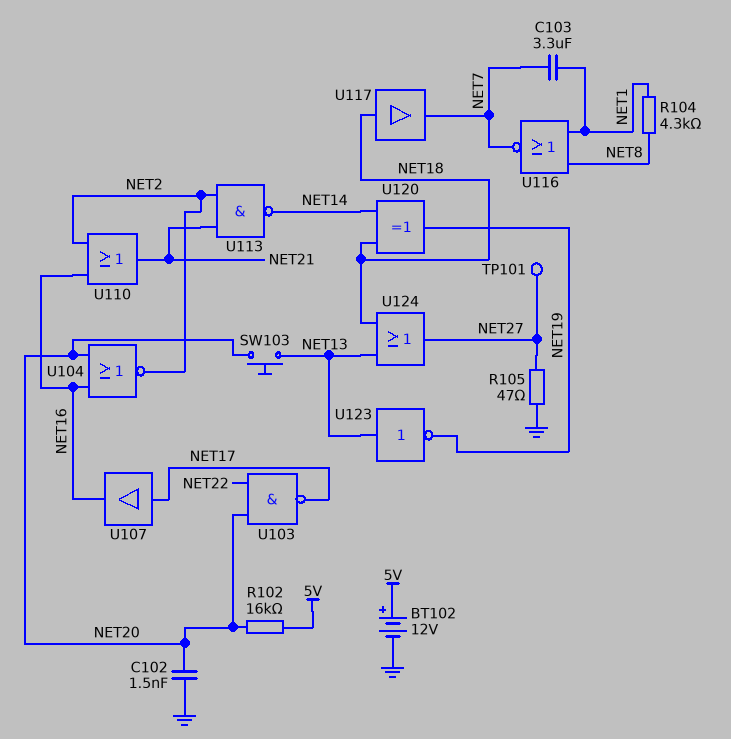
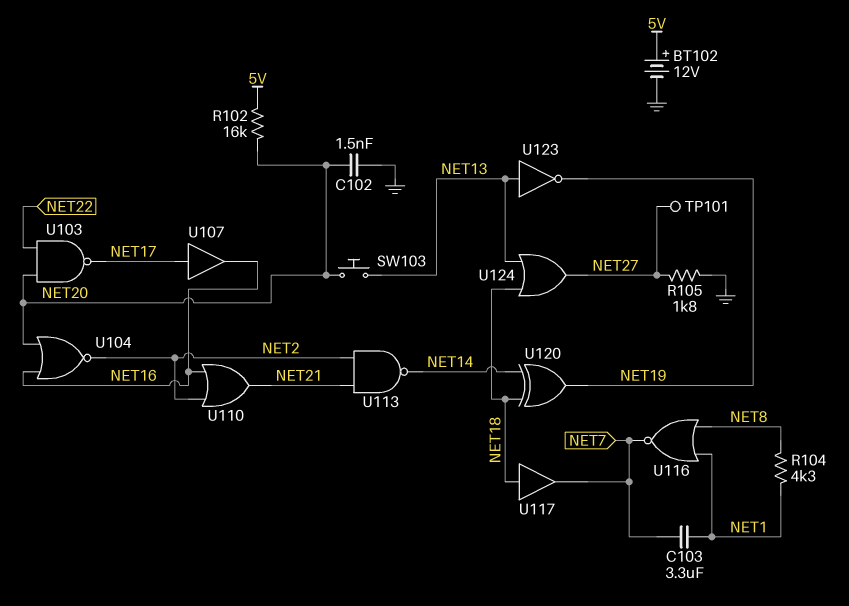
R105: 47 (GND, NET27) -> 1.8k (GND, NET27)

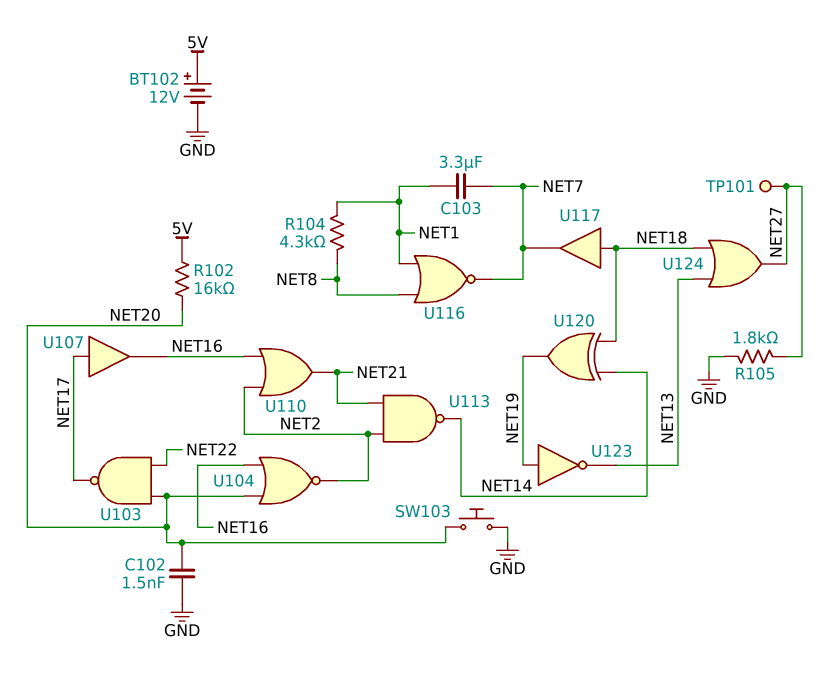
SW103: button (NET13, NET20) -> button (GND, NET20)
U123: NOT (in NET13, out NET19) -> NOT (in NET19, out NET13)

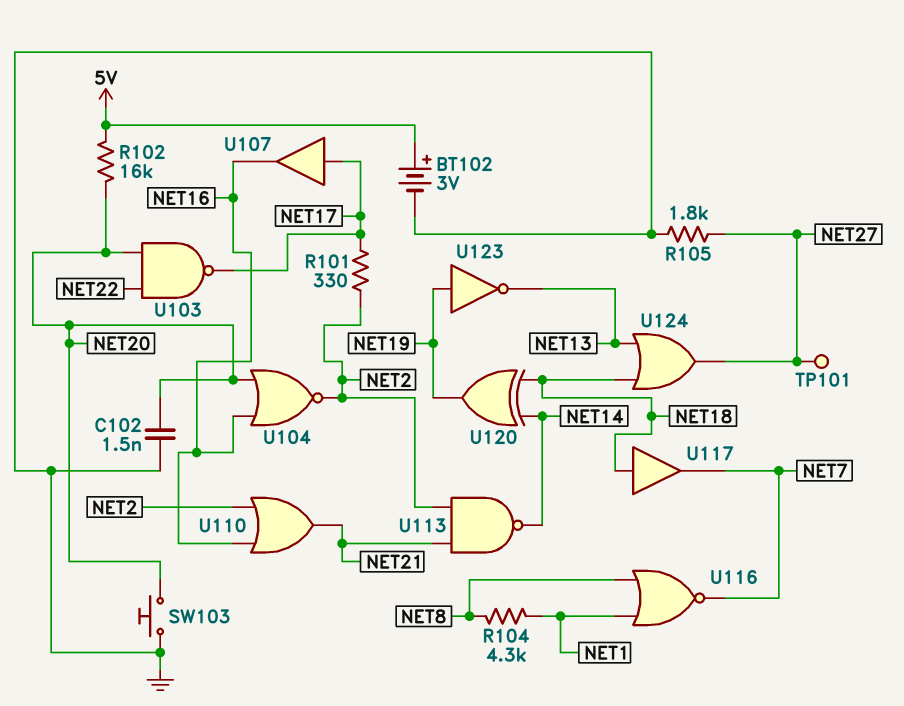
BT102: 12V (plus 5V, minus GND) -> 3V (plus 5V, minus GND)
C103: 3.3uF (NET1, NET7) -> none
R101: none -> 330 (NET2, NET17)

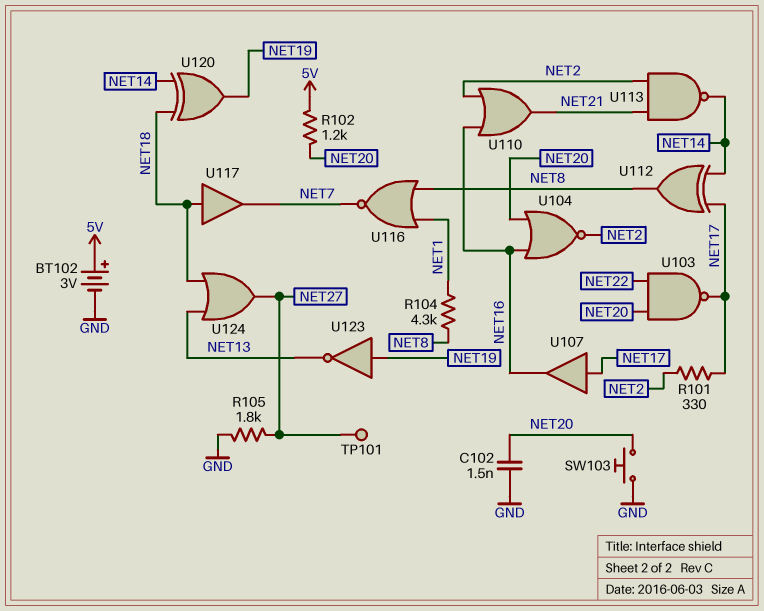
R102: 16k (5V, NET20) -> 1.2k (5V, NET20)
U112: none -> XOR (in NET14, in NET17, out NET8)

